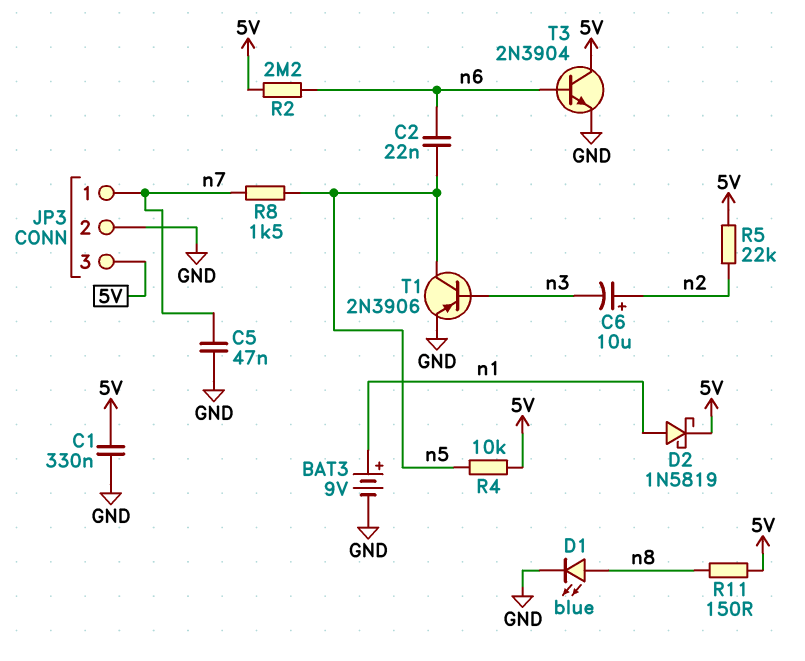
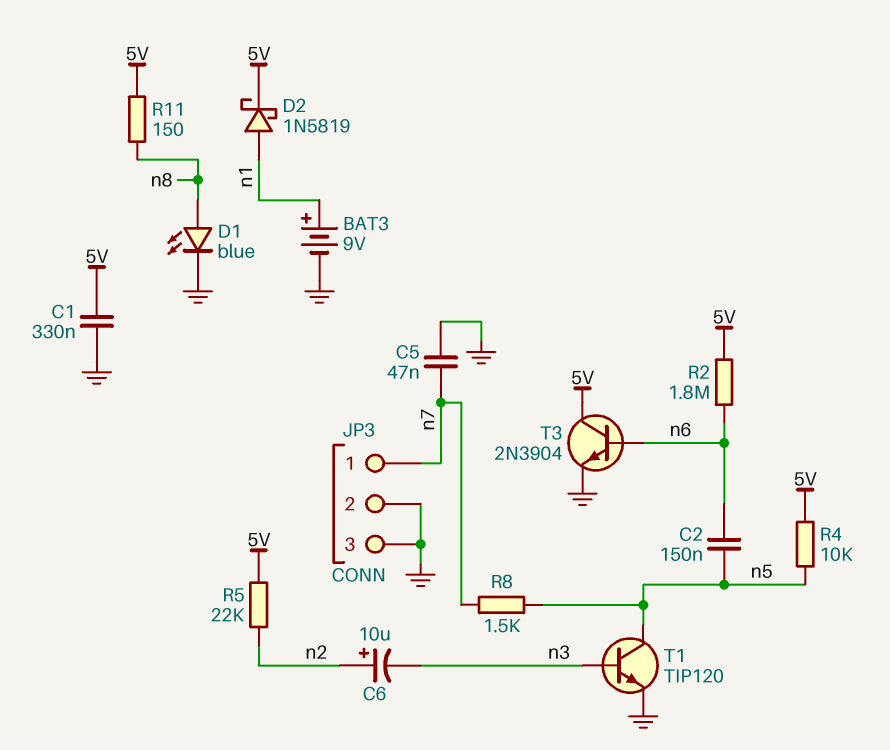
C2: 22nF (n5, n6) -> 150nF (n5, n6)
JP3 pin 3: 5V -> GND
R2: 2.2M (5V, n6) -> 1.8M (5V, n6)
T1: PNP 2N3906 (B n3, C n5, E GND) -> NPN TIP120 (B n3, C n5, E GND)

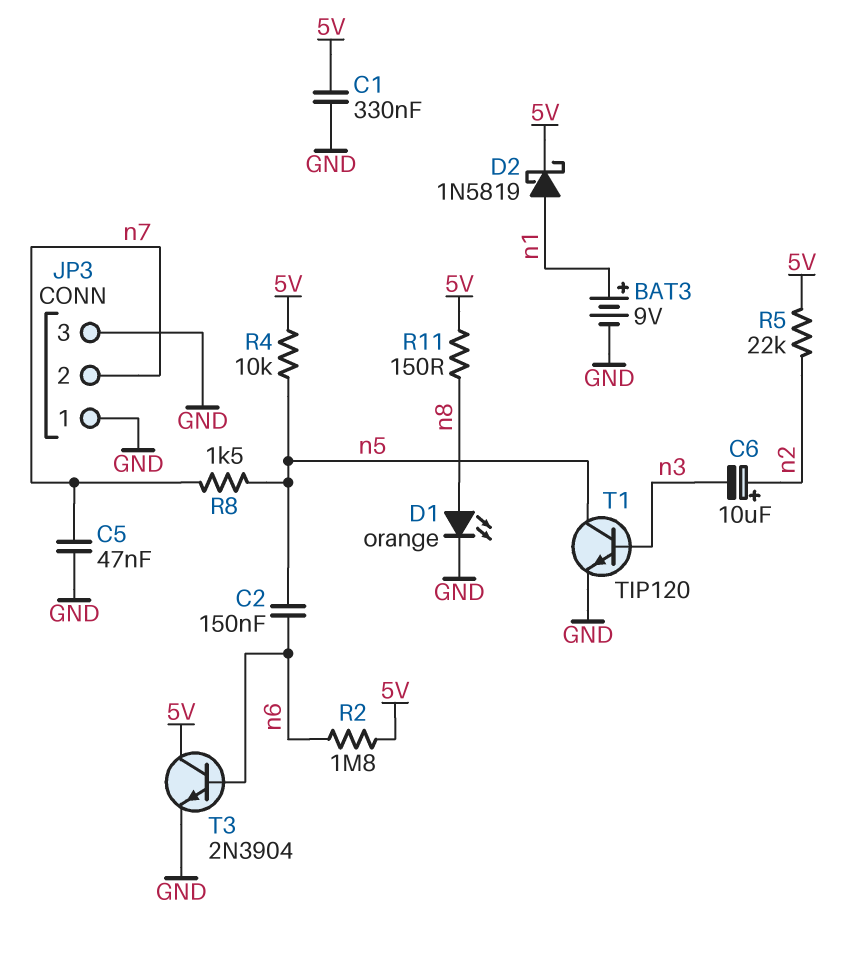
D1: LED blue (A n8, K GND) -> LED orange (A n8, K GND)
JP3 pin 1: n7 -> GND
JP3 pin 2: GND -> n7

